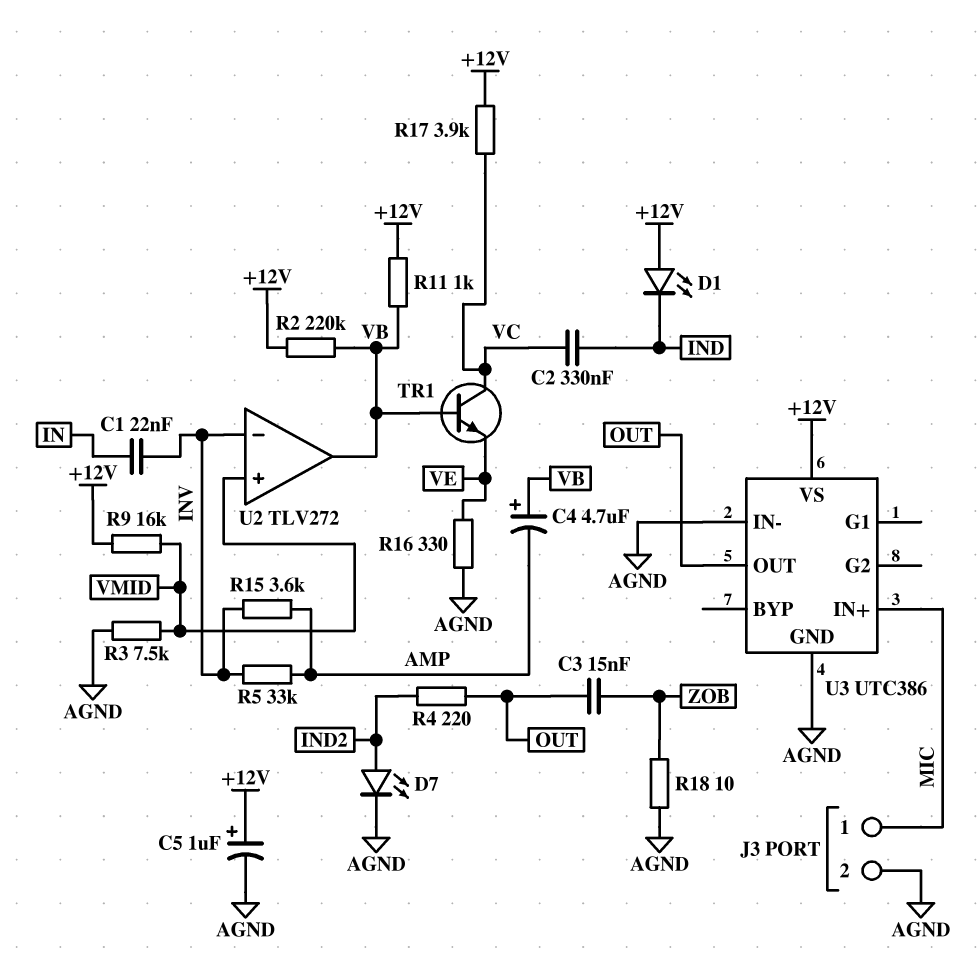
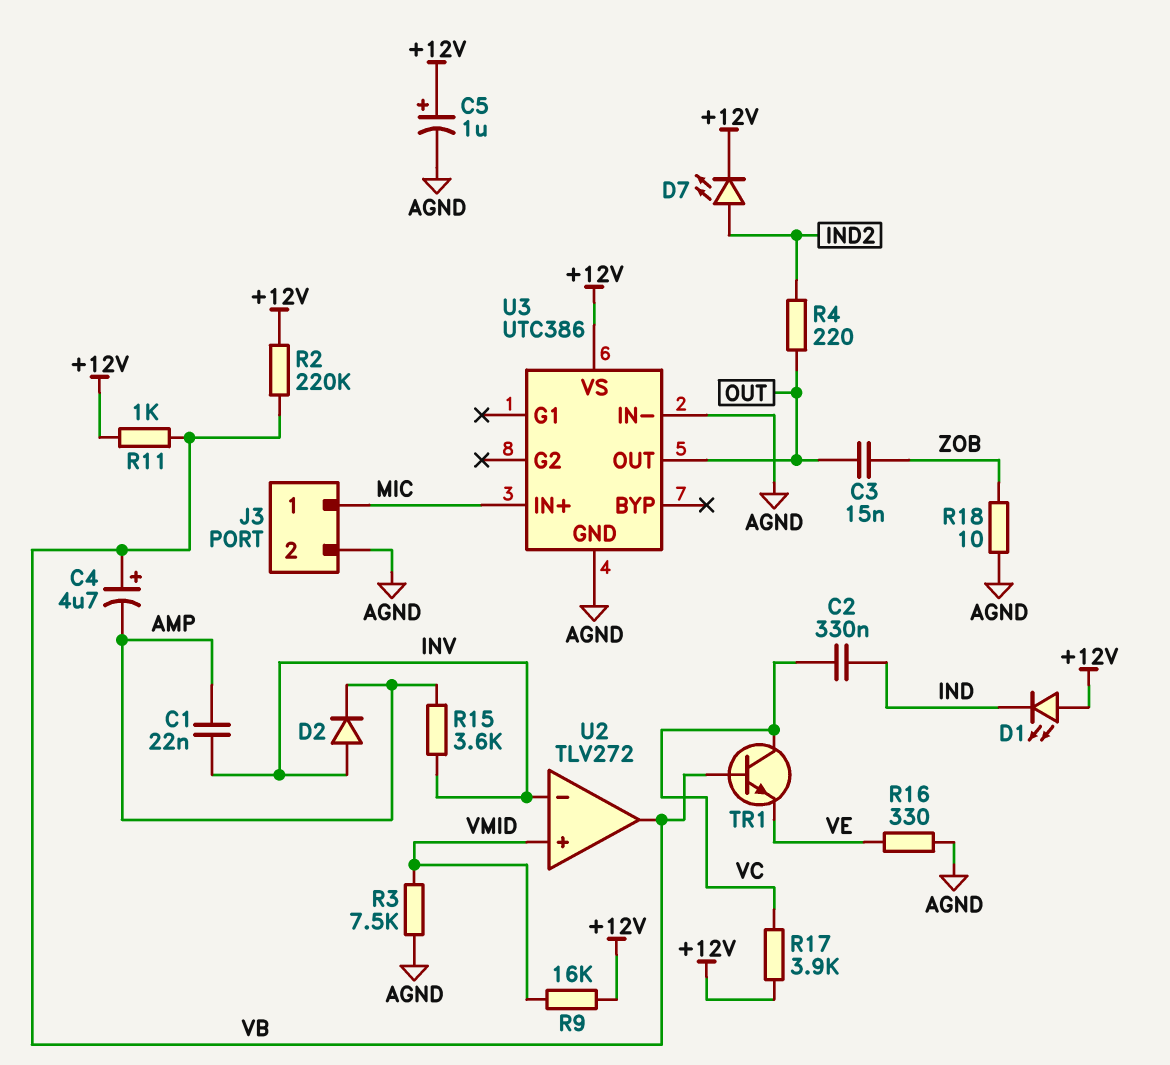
C1: 22nF (IN, INV) -> 22nF (AMP, INV)
D2: none -> diode (A INV, K AMP)
D7: LED (A IND2, K AGND) -> LED (A IND2, K +12V)
R5: 33k (AMP, INV) -> none

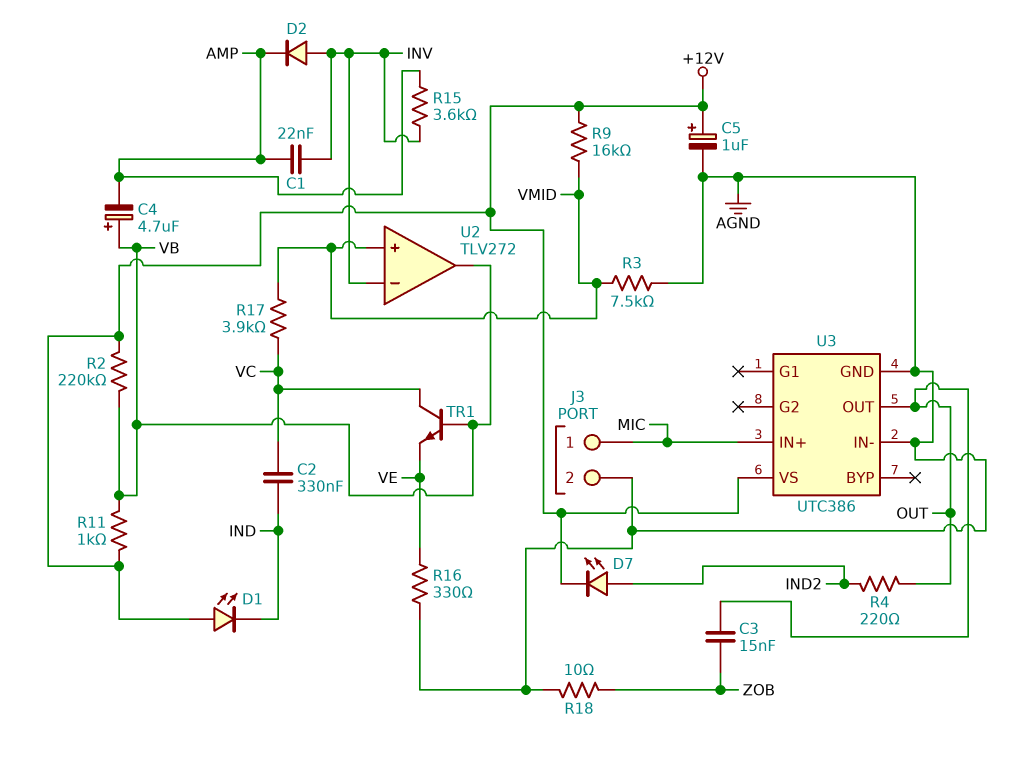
R17: 3.9k (+12V, VC) -> 3.9k (VC, VMID)

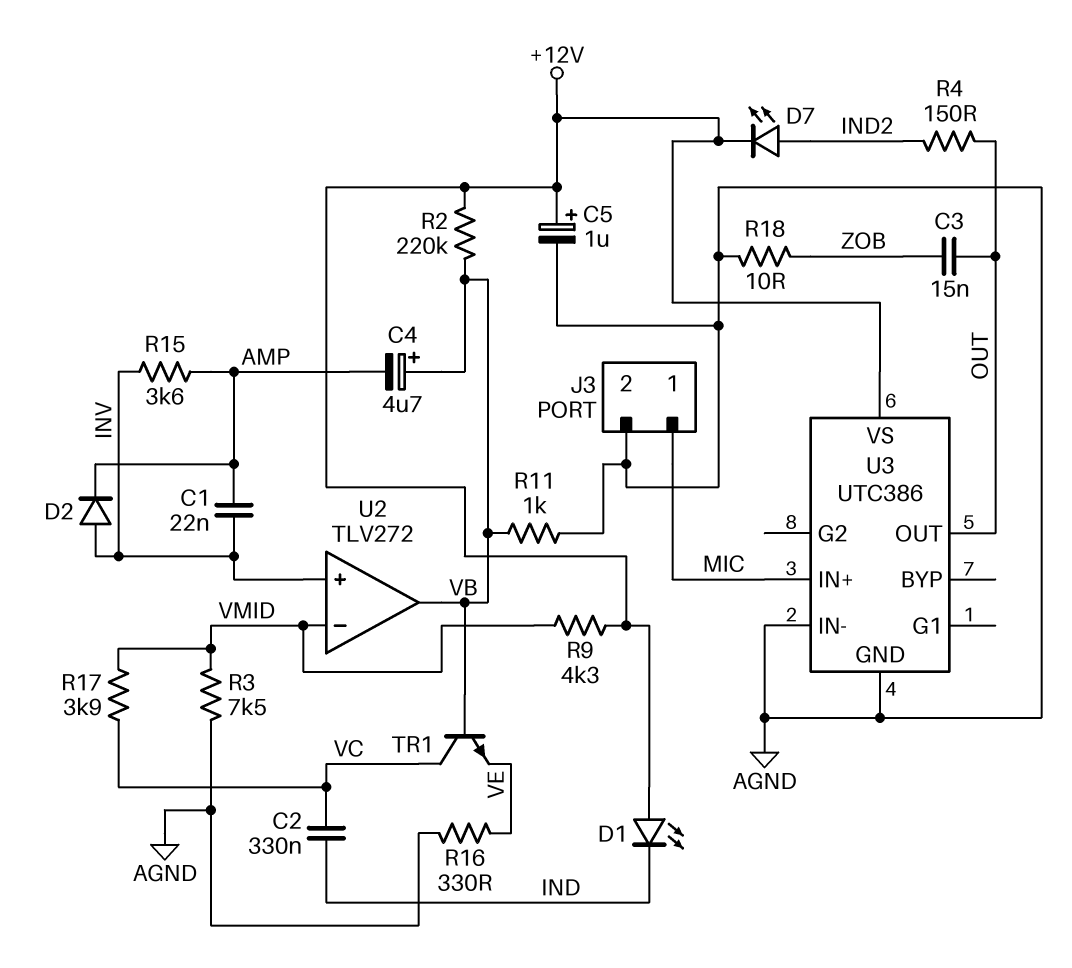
R4: 220 (IND2, OUT) -> 150 (IND2, OUT)
R9: 16k (+12V, VMID) -> 4.3k (+12V, VMID)
R11: 1k (+12V, VB) -> 1k (AGND, VB)
U2 pin in+: VMID -> INV
U2 pin in-: INV -> VMID

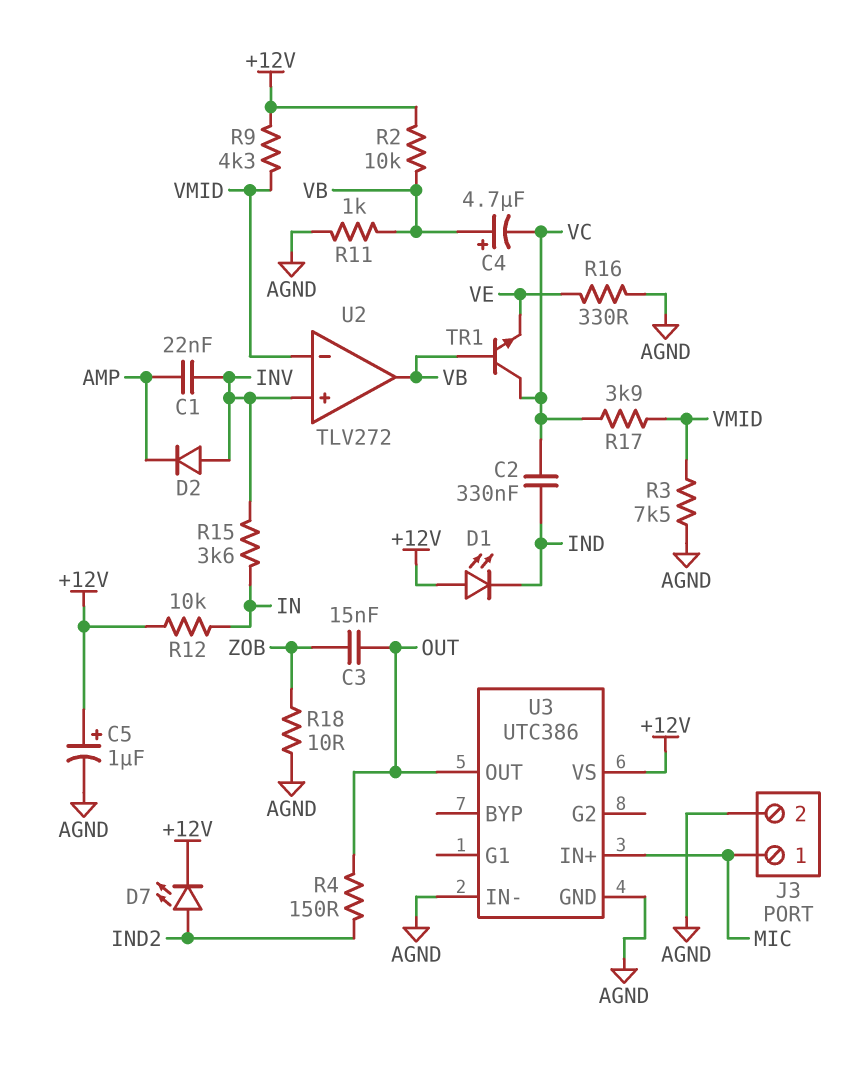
C4: 4.7uF (plus VB, minus AMP) -> 4.7uF (plus VB, minus VC)
R2: 220k (+12V, VB) -> 10k (+12V, VB)
R12: none -> 10k (+12V, IN)
R15: 3.6k (AMP, INV) -> 3.6k (IN, INV)

